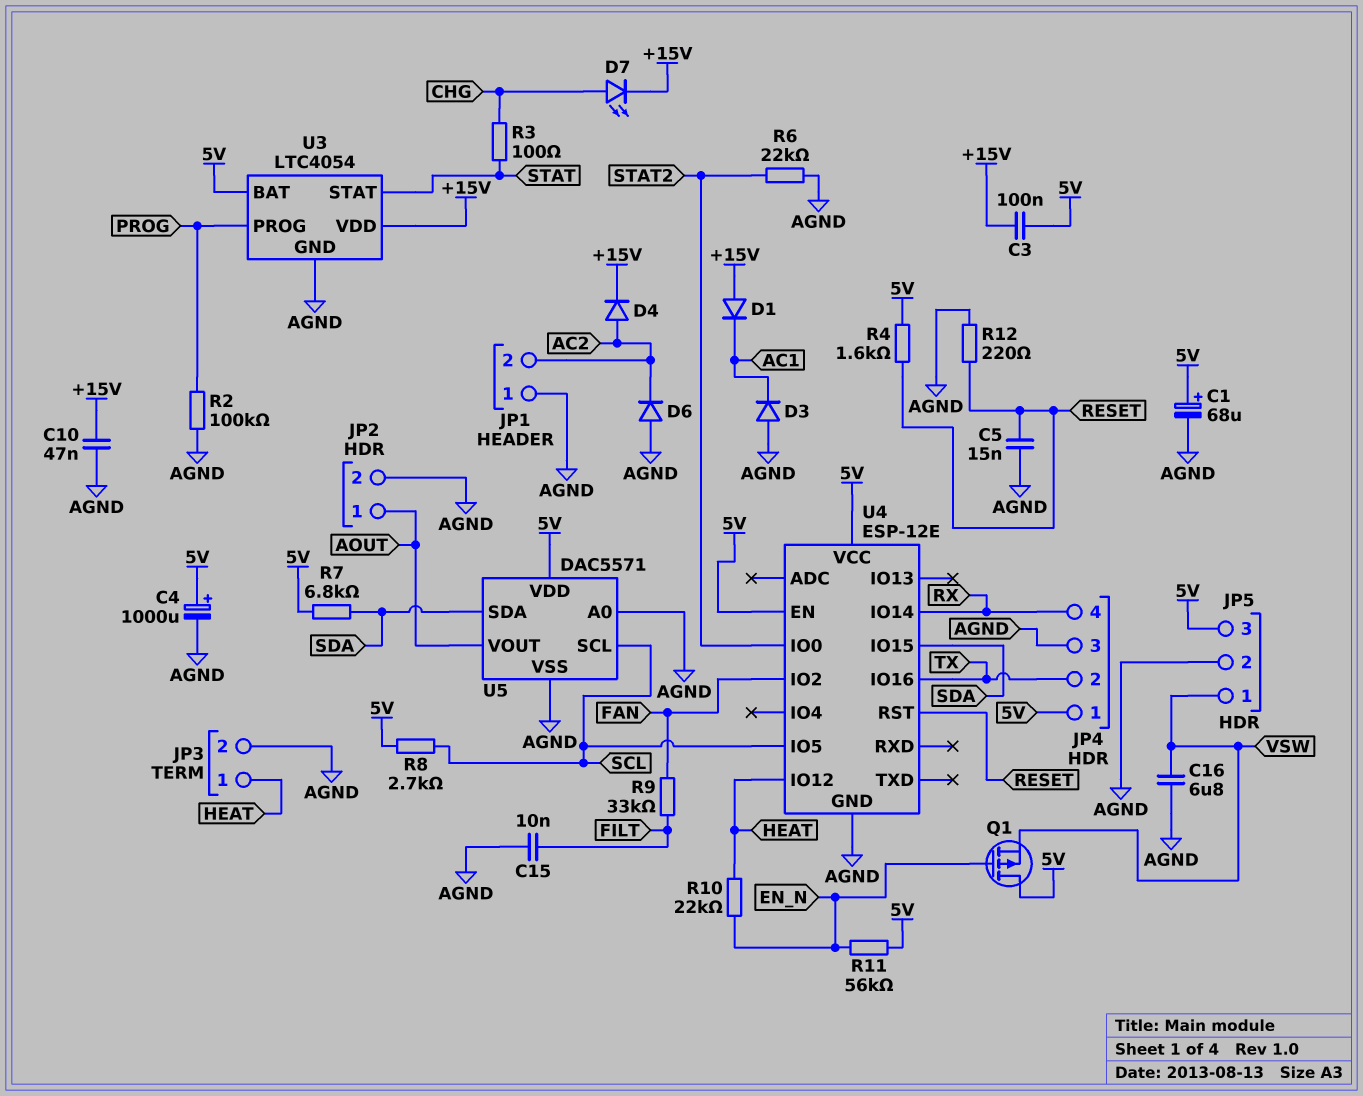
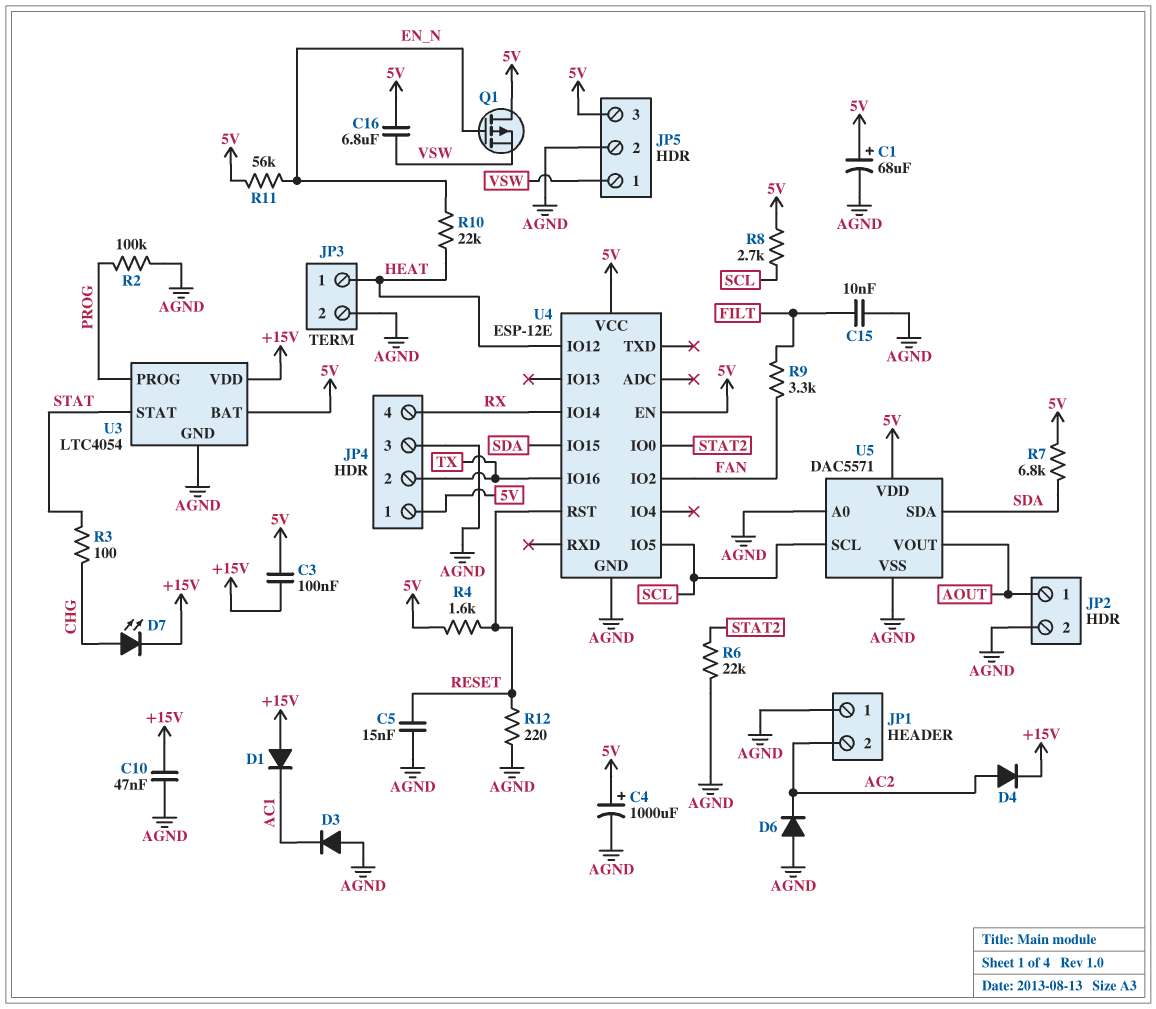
C16: 6.8uF (AGND, VSW) -> 6.8uF (5V, VSW)
R9: 33k (FAN, FILT) -> 3.3k (FAN, FILT)

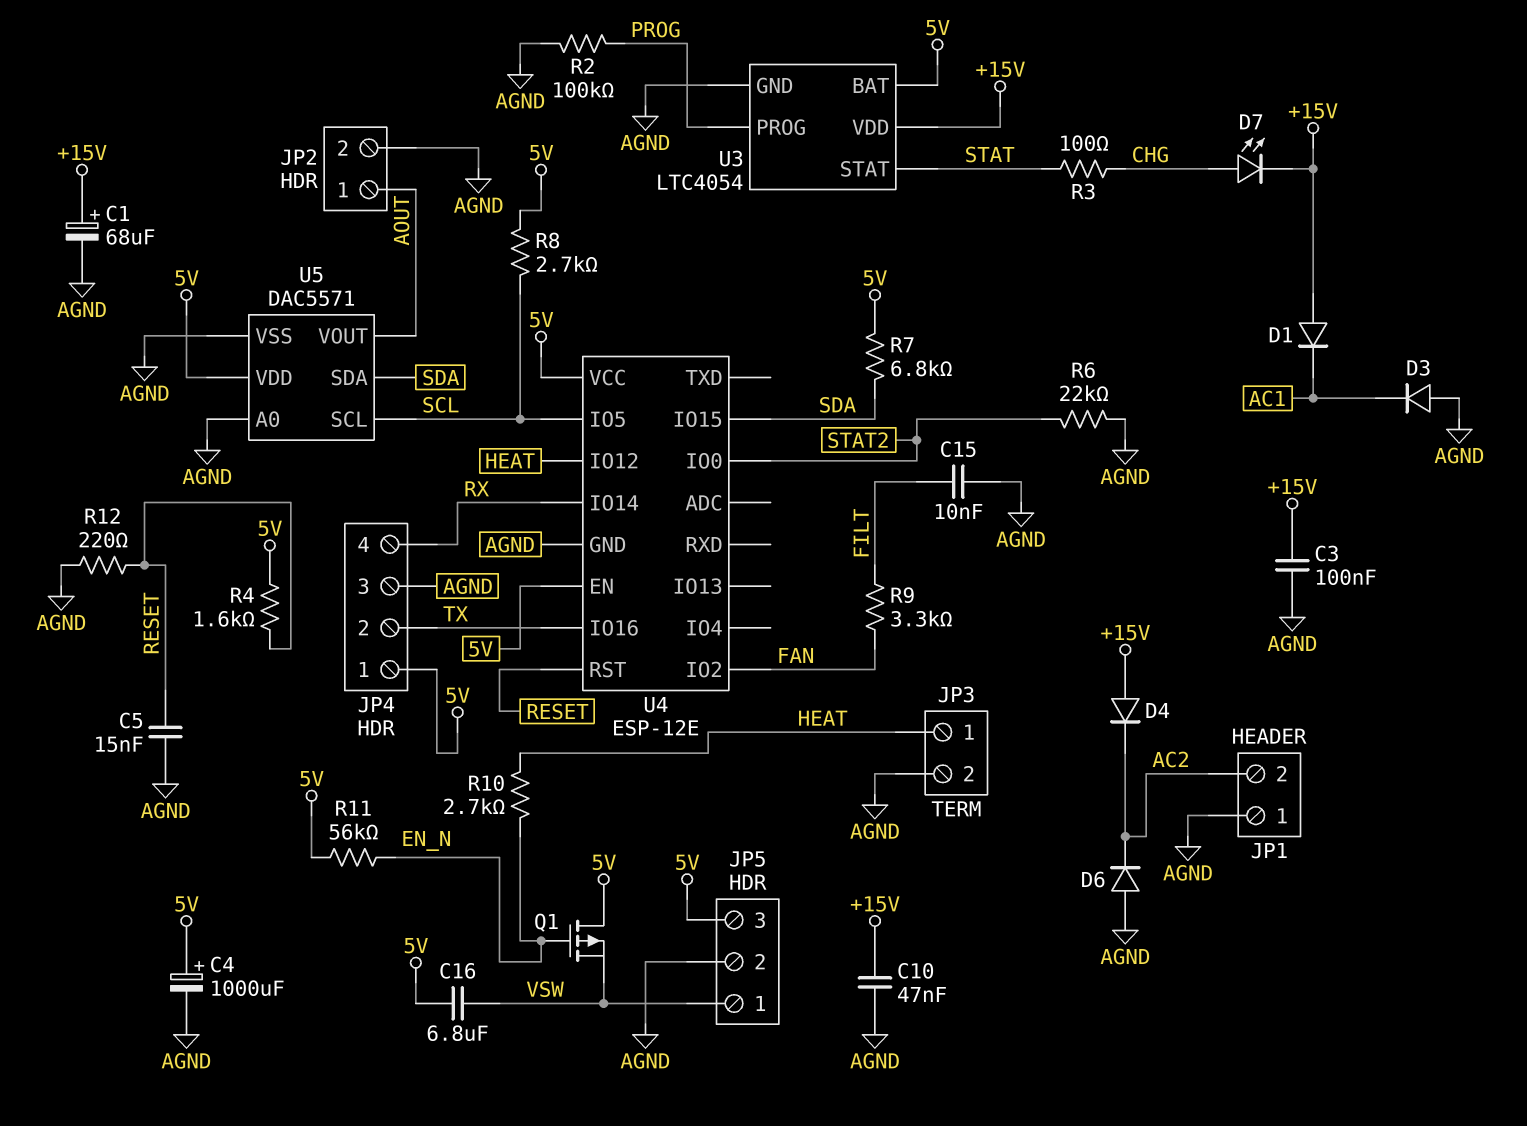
C1: 68uF (plus 5V, minus AGND) -> 68uF (plus +15V, minus AGND)
C3: 100nF (+15V, 5V) -> 100nF (+15V, AGND)
D4: diode (A AC2, K +15V) -> diode (A +15V, K AC2)
R10: 22k (EN_N, HEAT) -> 2.7k (EN_N, HEAT)

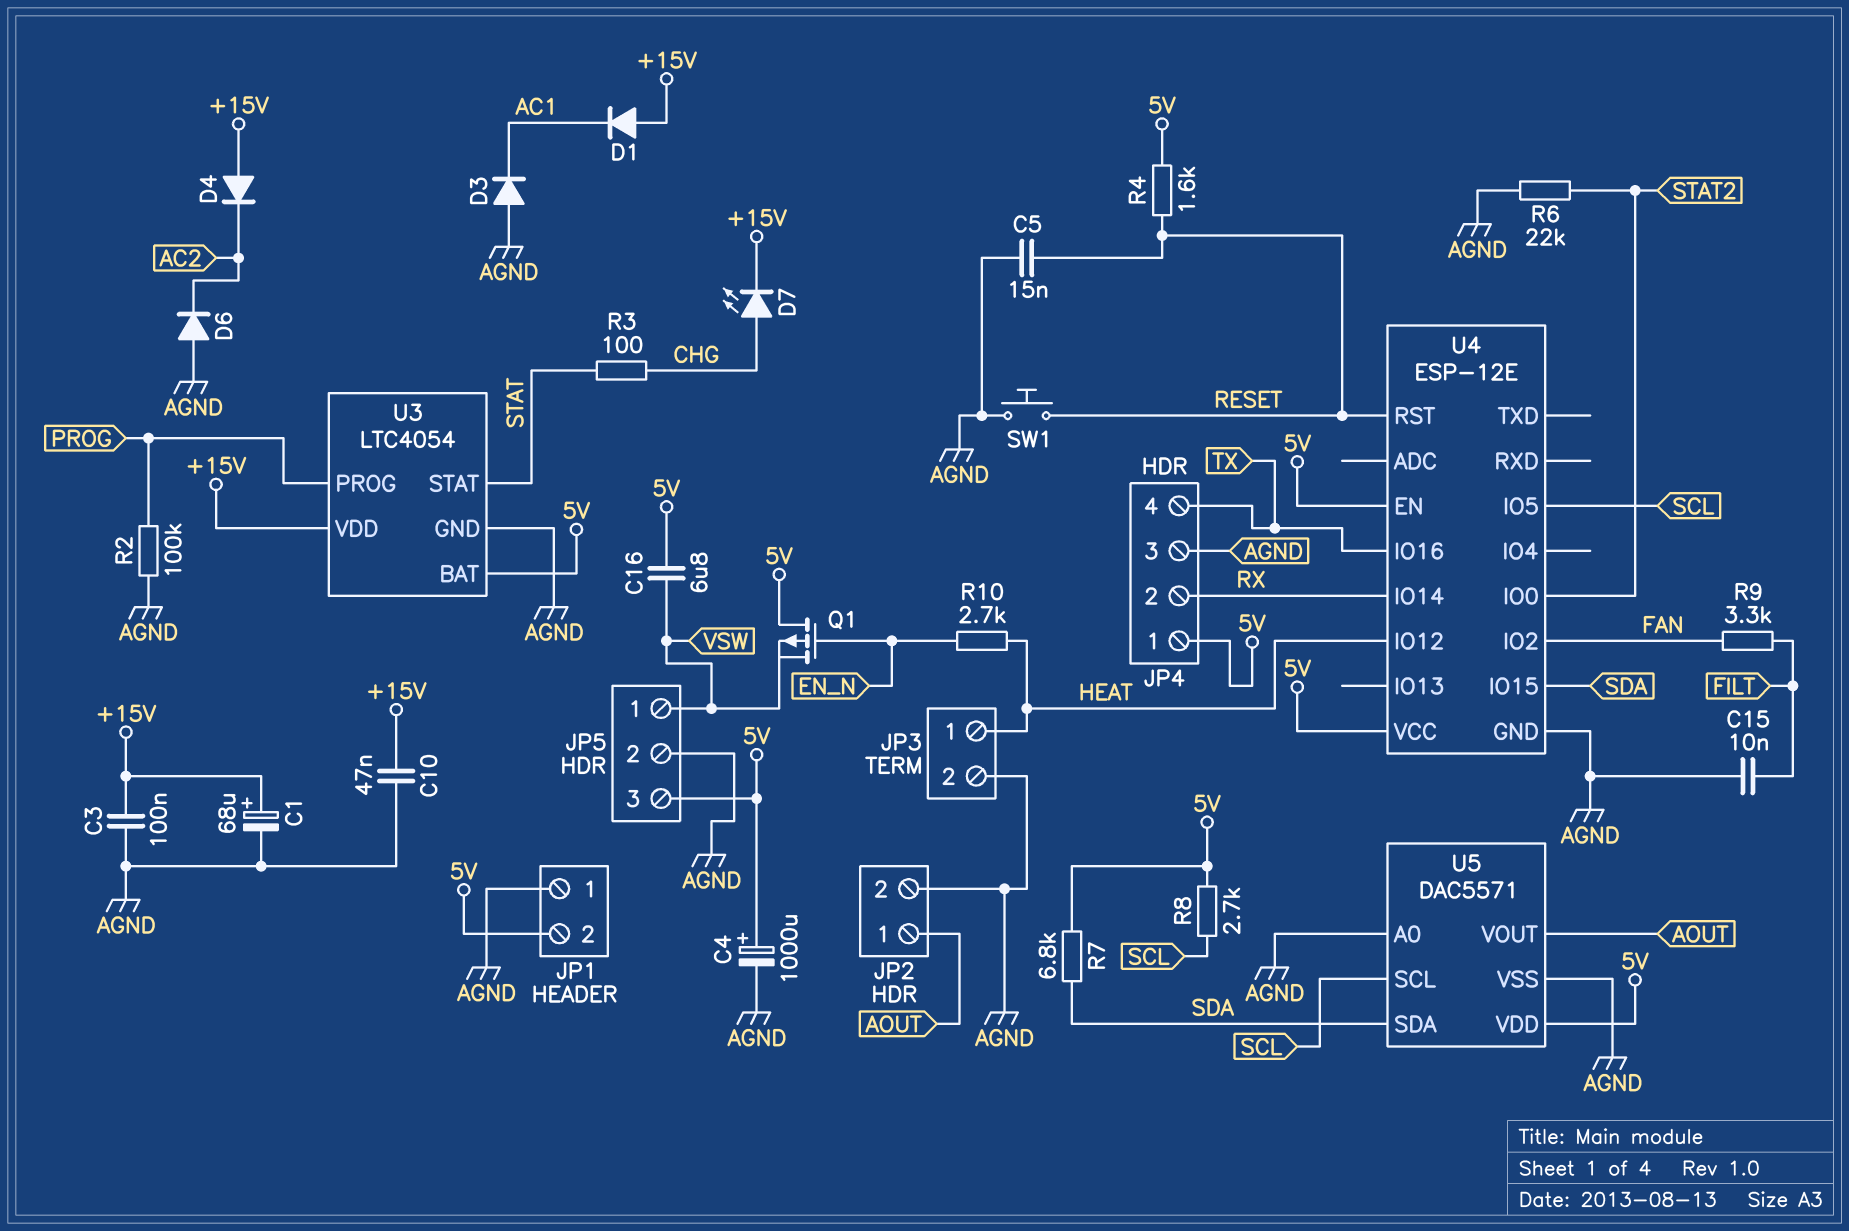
JP1 pin 2: AC2 -> 5V
JP4 pin 2: TX -> RX
JP4 pin 4: RX -> TX
R11: 56k (5V, EN_N) -> none
R12: 220 (AGND, RESET) -> none
SW1: none -> button (AGND, RESET)

